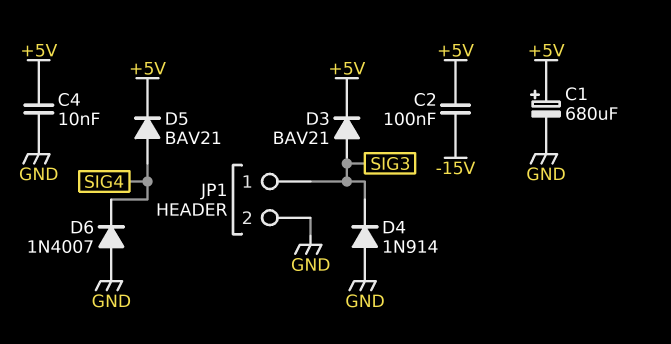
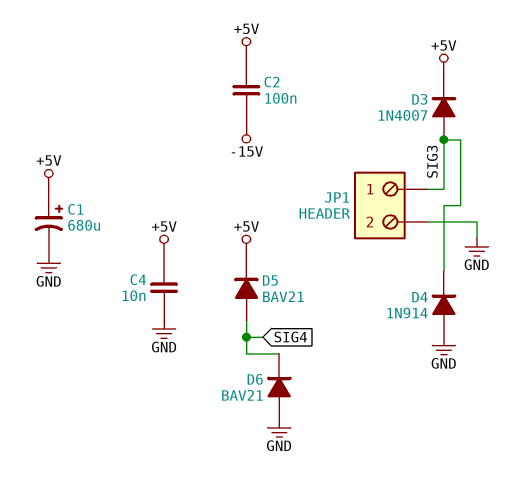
D3: diode BAV21 (A SIG3, K +5V) -> diode 1N4007 (A SIG3, K +5V)
D6: diode 1N4007 (A GND, K SIG4) -> diode BAV21 (A GND, K SIG4)

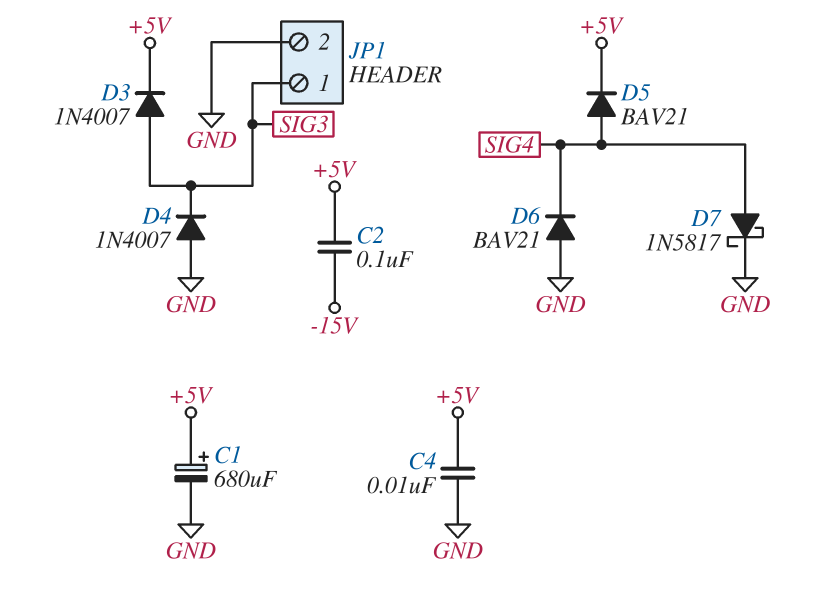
D4: diode 1N914 (A GND, K SIG3) -> diode 1N4007 (A GND, K SIG3)
D7: none -> schottky 1N5817 (A SIG4, K GND)

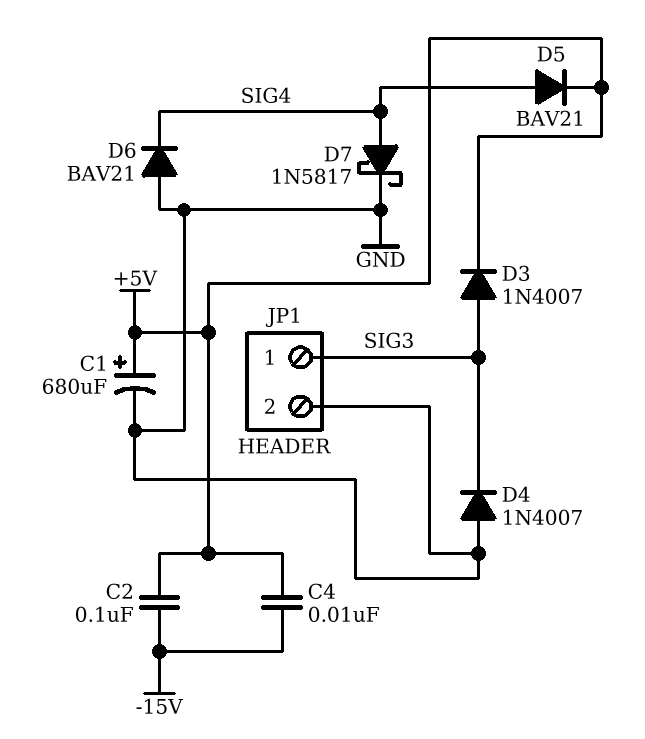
C4: 10nF (+5V, GND) -> 10nF (+5V, -15V)

